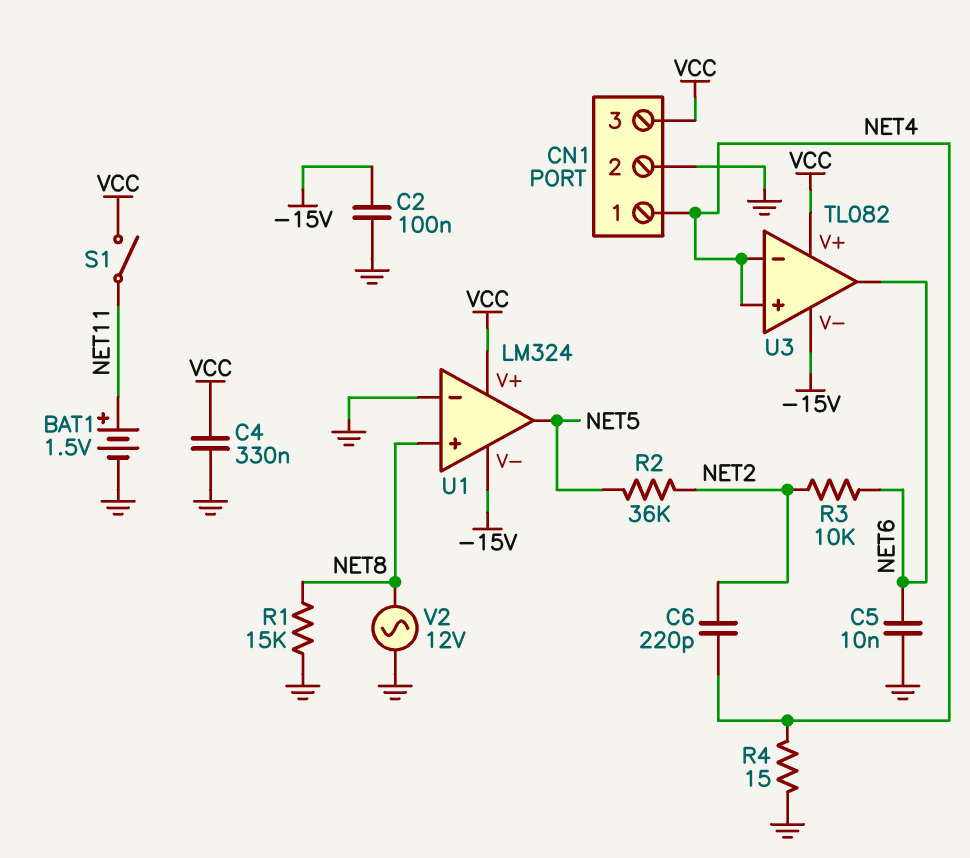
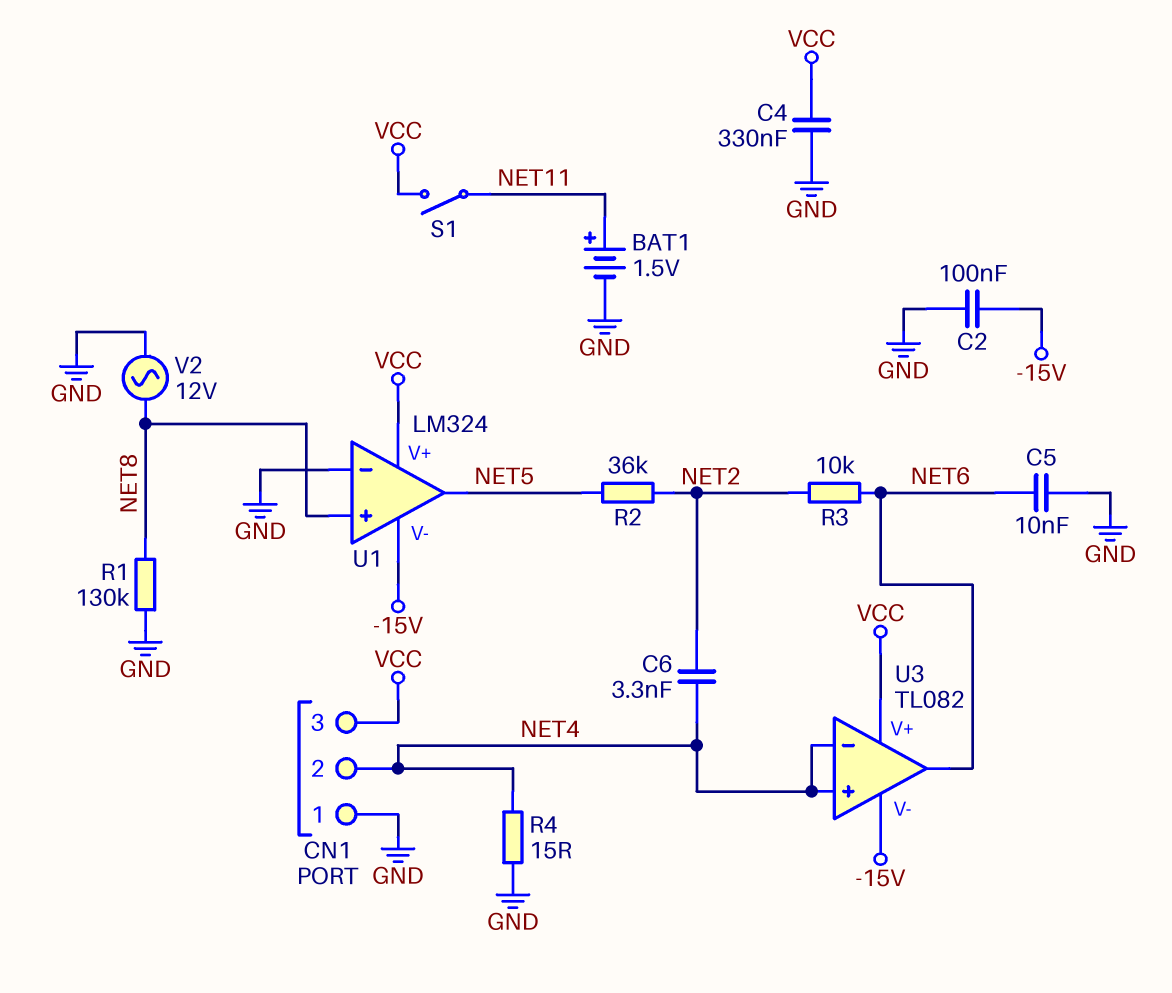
C6: 220pF (NET2, NET4) -> 3.3nF (NET2, NET4)
CN1 pin 1: NET4 -> GND
CN1 pin 2: GND -> NET4
R1: 15k (GND, NET8) -> 130k (GND, NET8)

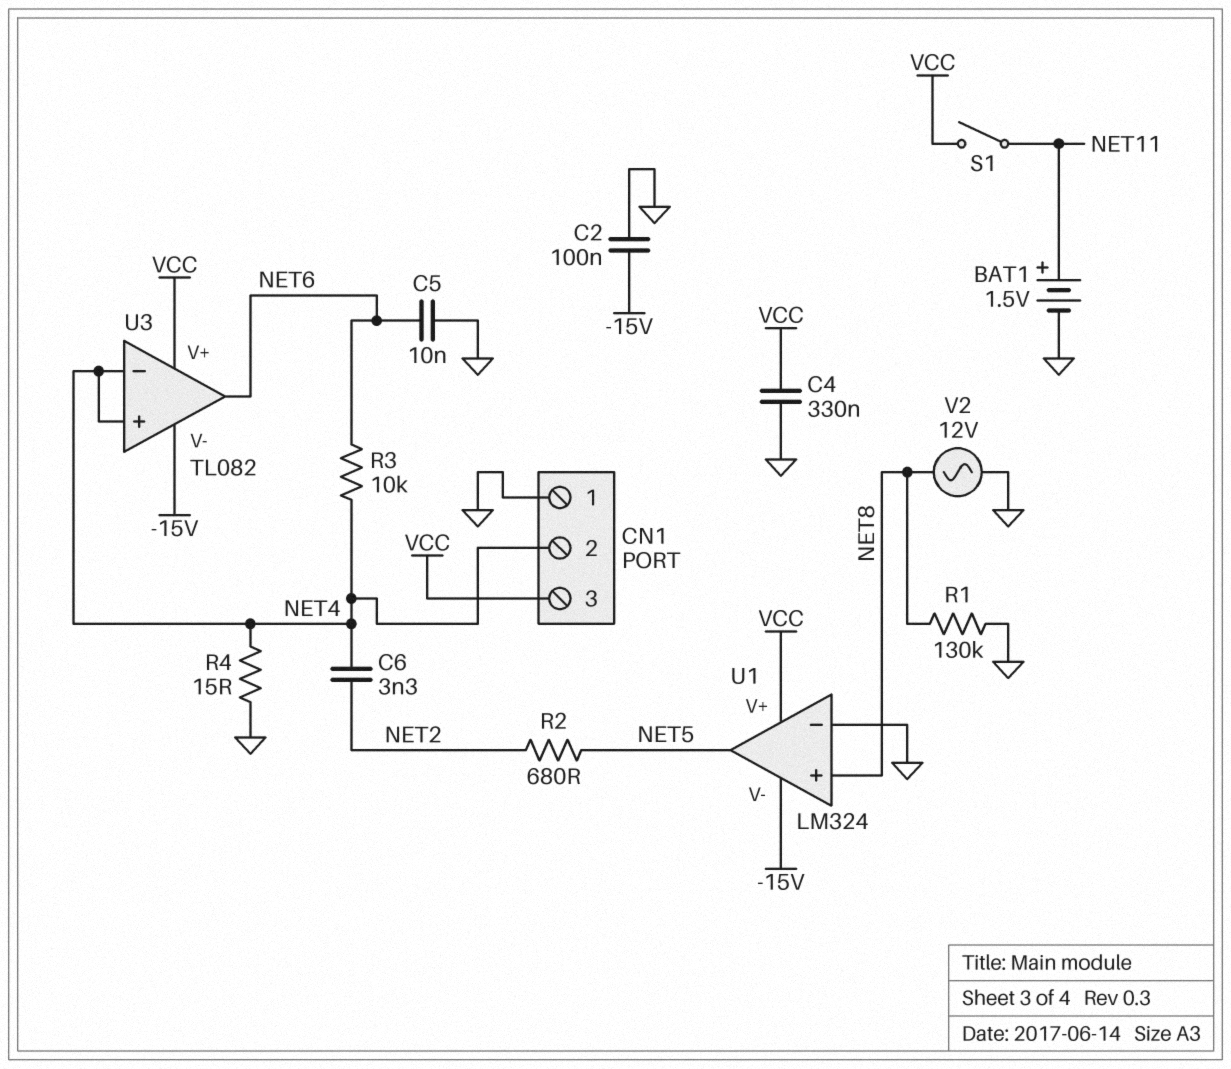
R2: 36k (NET2, NET5) -> 680 (NET2, NET5)
R3: 10k (NET2, NET6) -> 10k (NET4, NET6)

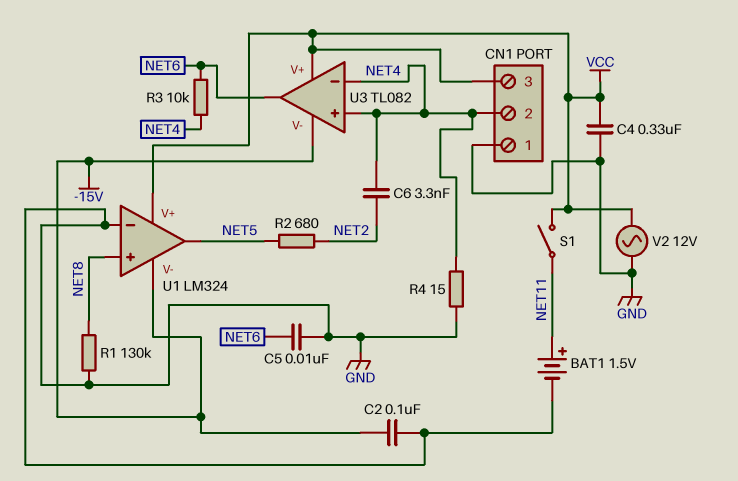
V2: AC 12V (GND, NET8) -> AC 12V (GND, VCC)

